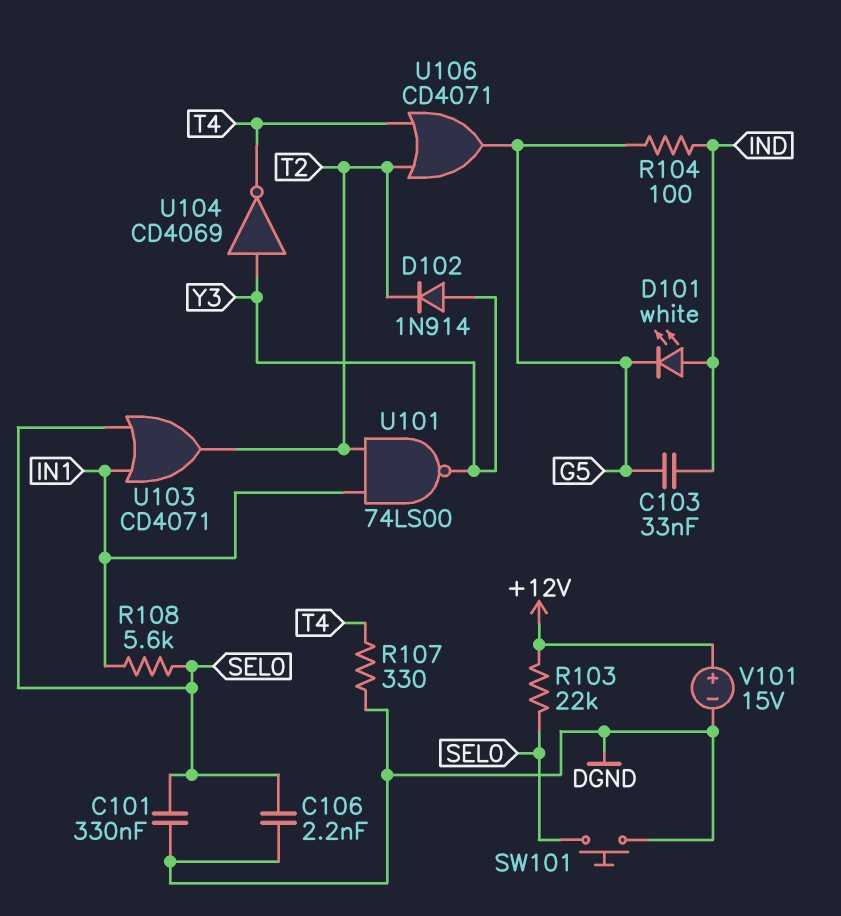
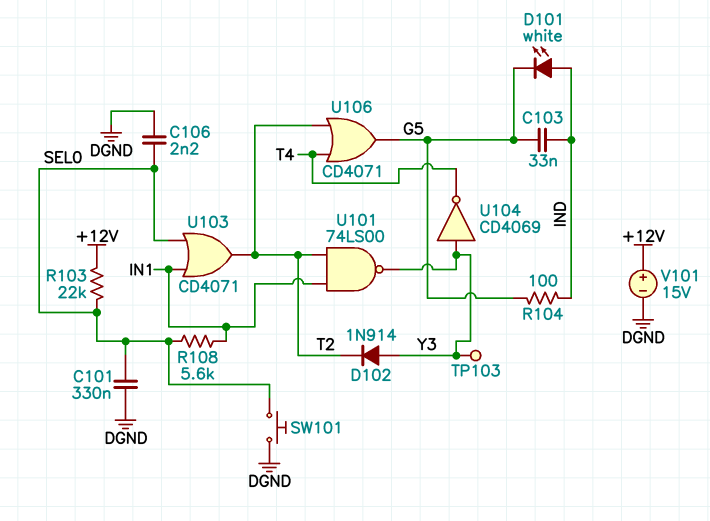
R107: 330 (DGND, T4) -> none
TP103: none -> test point (Y3)

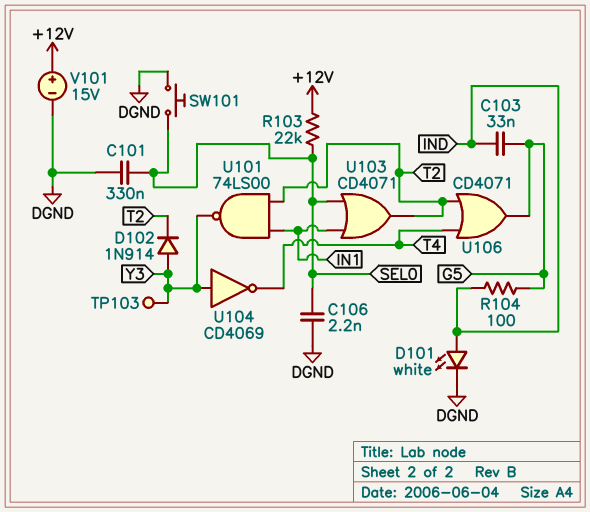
D101: LED white (A IND, K G5) -> LED white (A IND, K DGND)
R108: 5.6k (IN1, SEL0) -> none

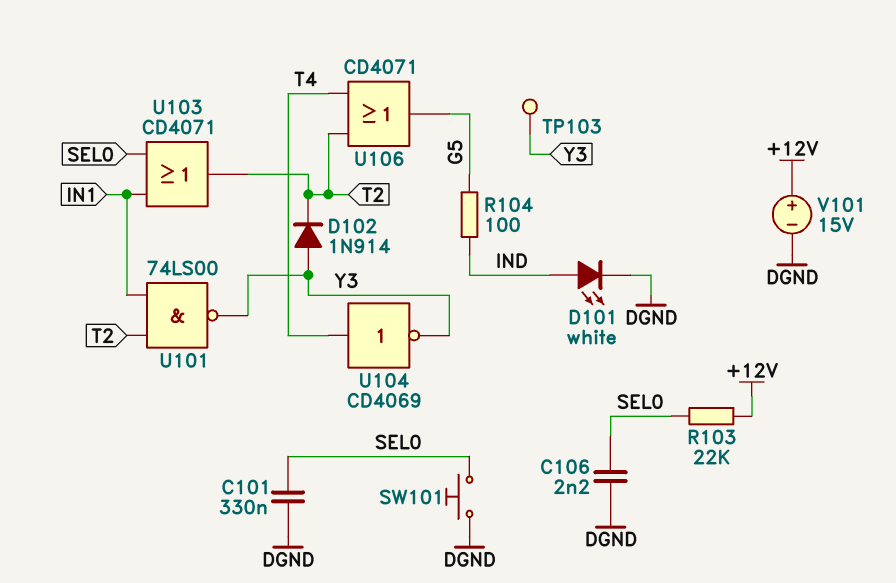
C103: 33nF (G5, IND) -> none
U104: NOT CD4069 (in Y3, out T4) -> NOT CD4069 (in T4, out Y3)

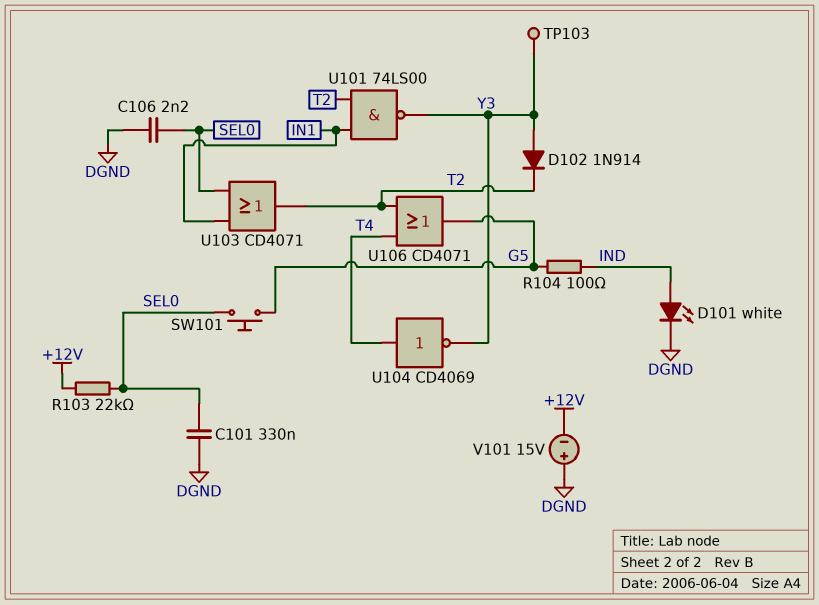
SW101: button (DGND, SEL0) -> button (G5, SEL0)
V101: 15V (plus +12V, minus DGND) -> 15V (plus DGND, minus +12V)

